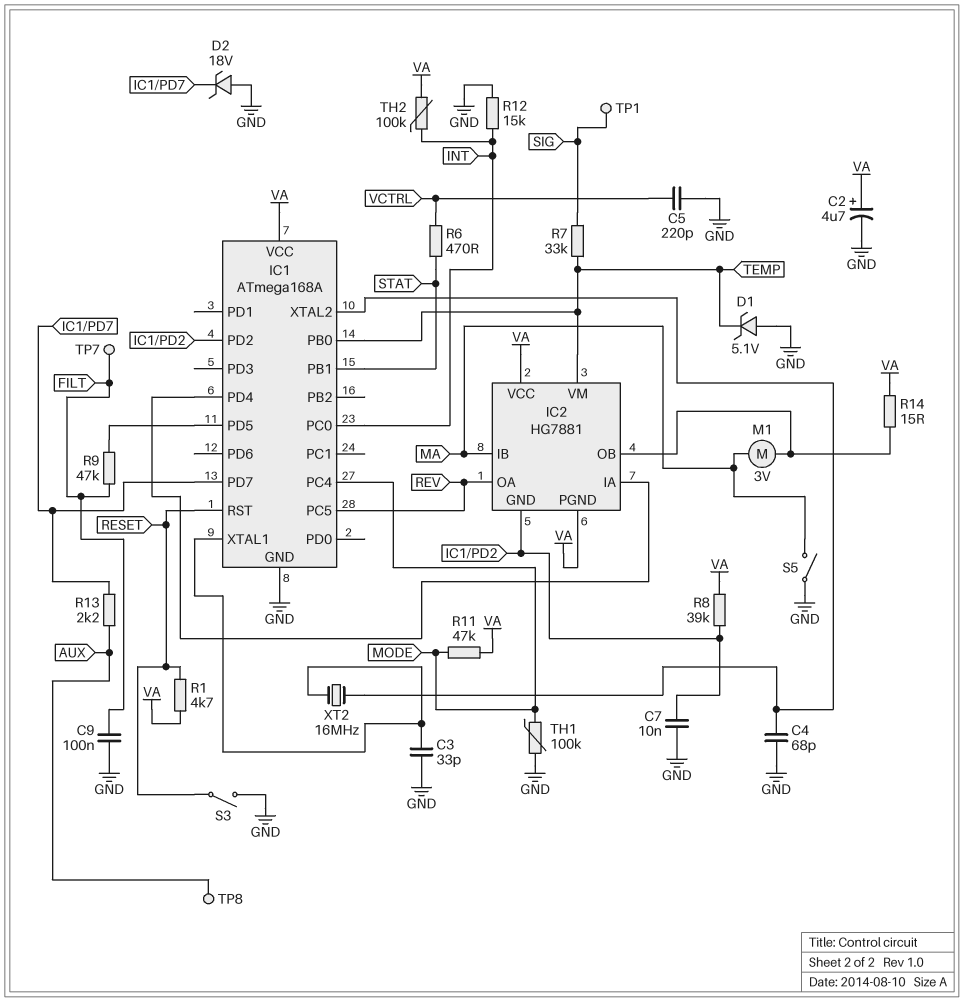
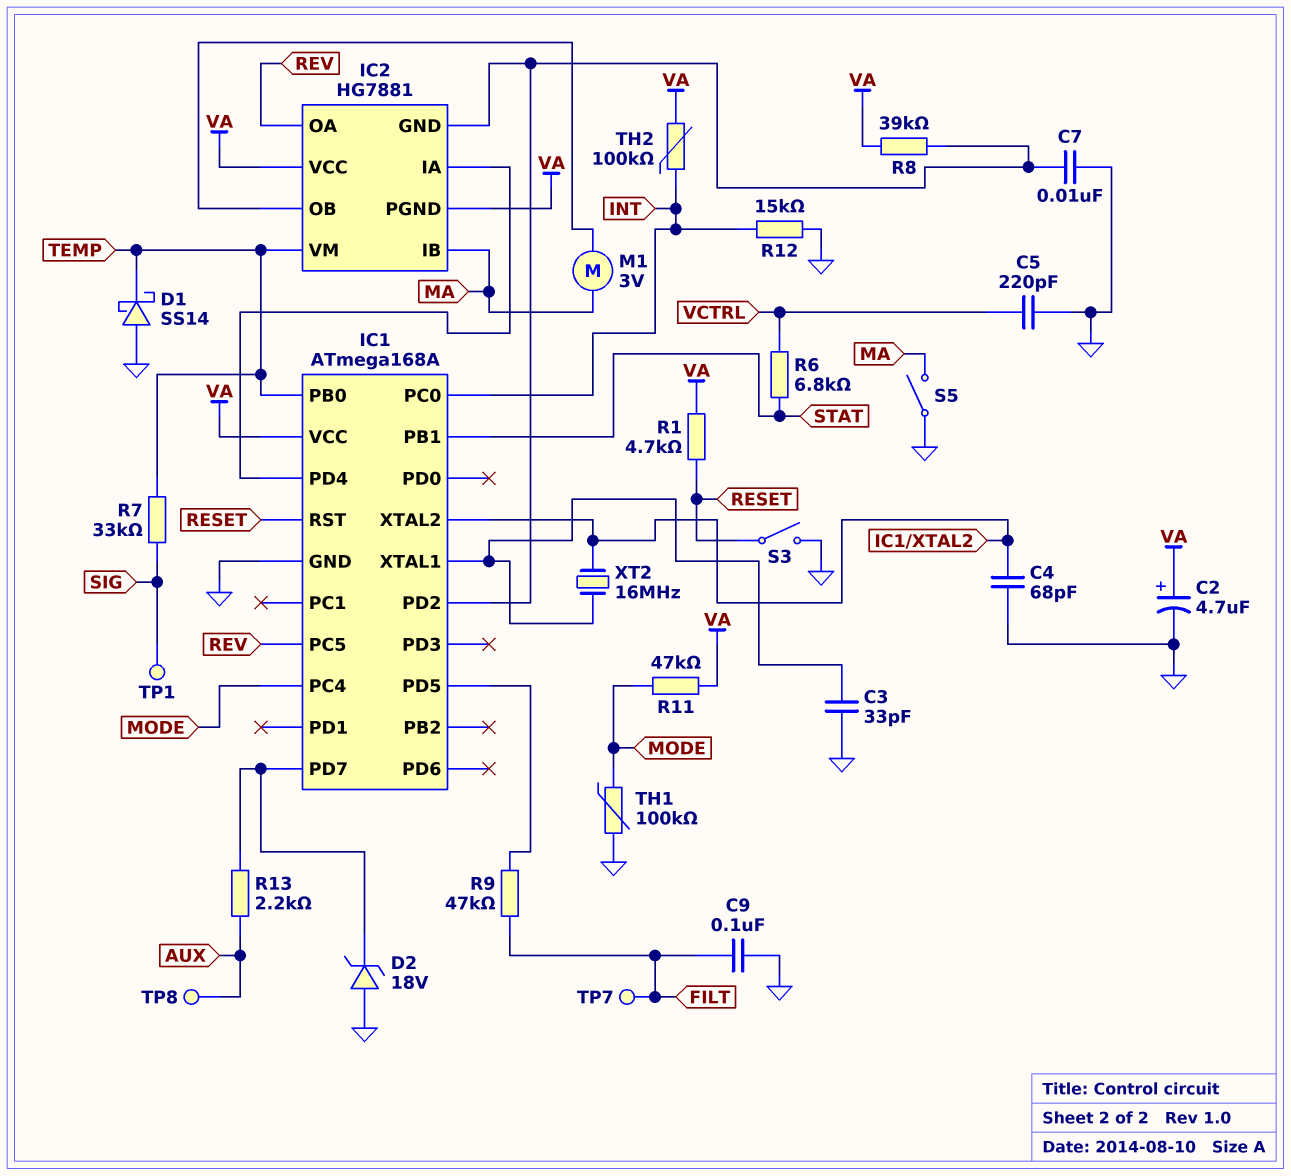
D1: zener 5.1V (A GND, K TEMP) -> schottky SS14 (A GND, K TEMP)
R6: 470 (STAT, VCTRL) -> 6.8k (STAT, VCTRL)
R14: 15 (IC2/OB, VA) -> none

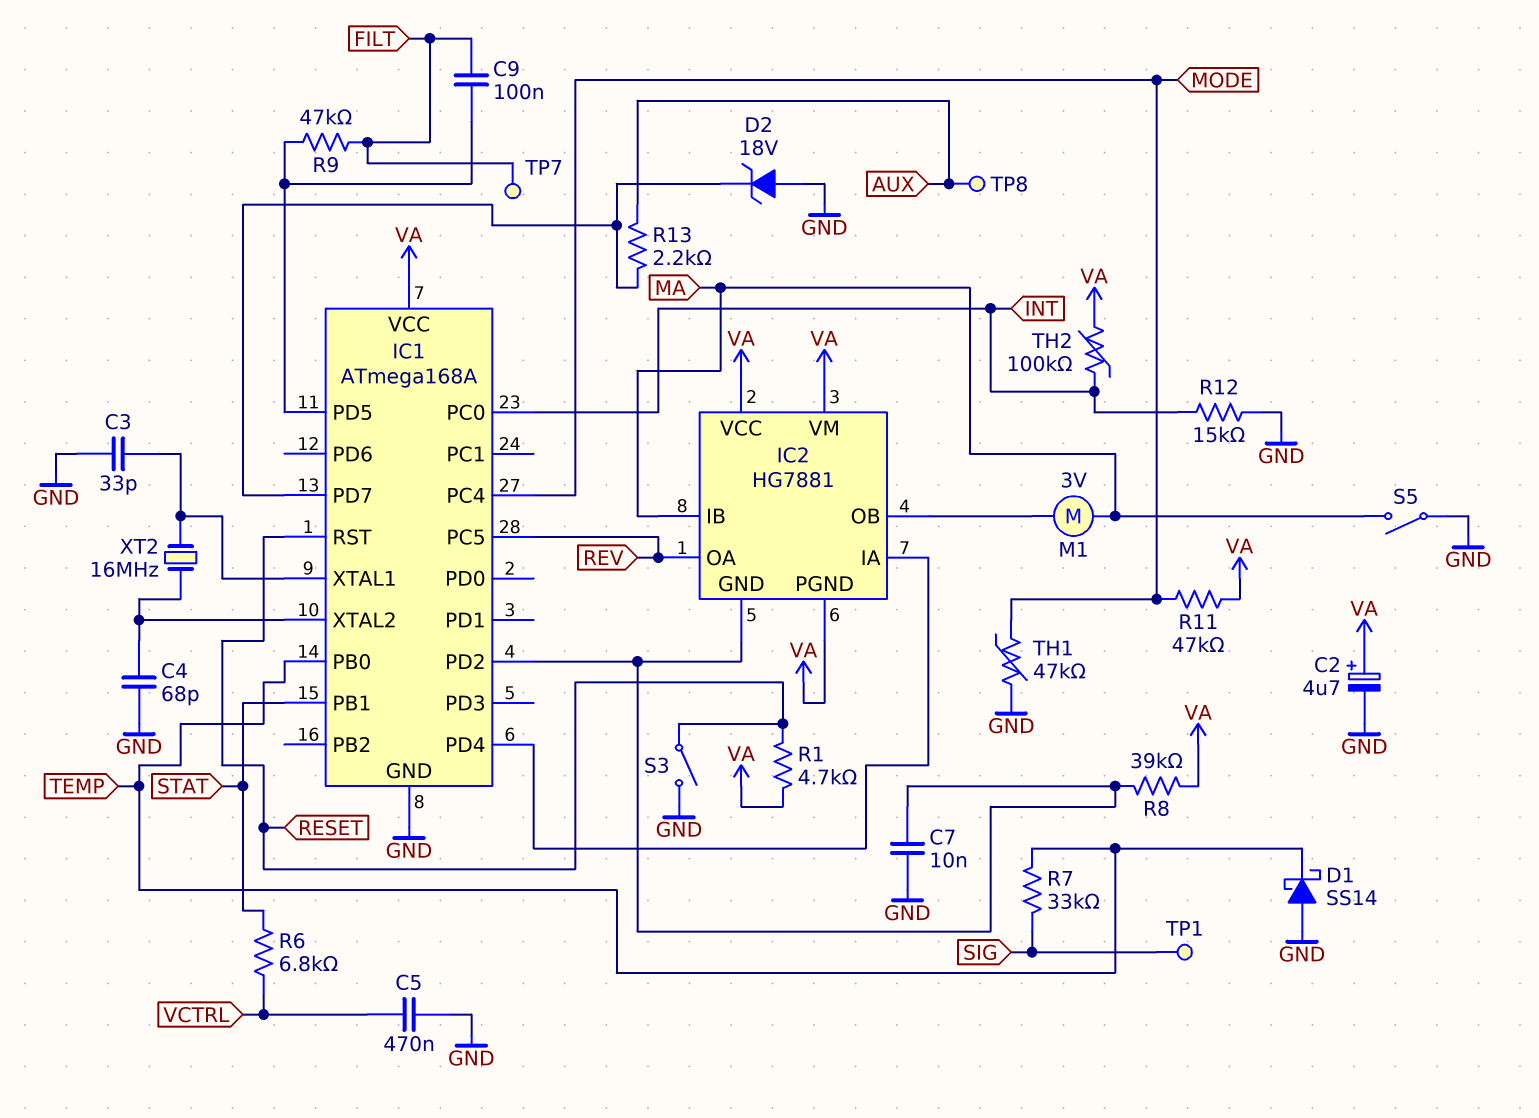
C5: 220pF (GND, VCTRL) -> 470nF (GND, VCTRL)
C9: 100nF (FILT, GND) -> 100nF (FILT, IC1/PD5)
IC2 pin VM: TEMP -> VA
TH1: 100k (GND, MODE) -> 47k (GND, MODE)

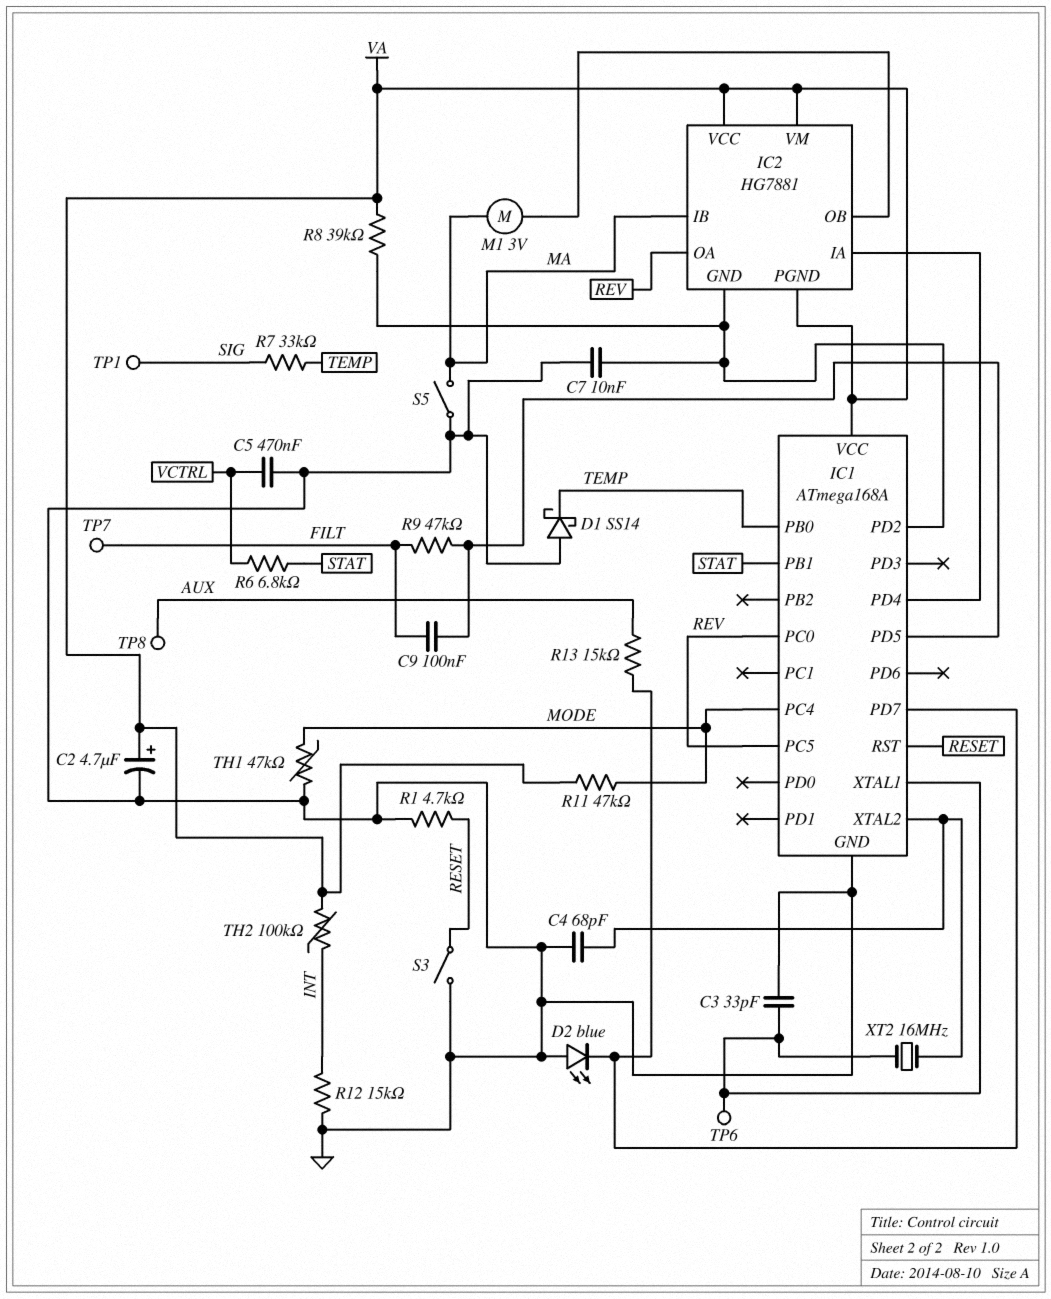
D2: zener 18V (A GND, K IC1/PD7) -> LED blue (A GND, K IC1/PD7)
IC1 pin PC0: INT -> REV
R1: 4.7k (RESET, VA) -> 4.7k (GND, RESET)
R13: 2.2k (AUX, IC1/PD7) -> 15k (AUX, IC1/PD7)
TP6: none -> test point (IC1/XTAL1)

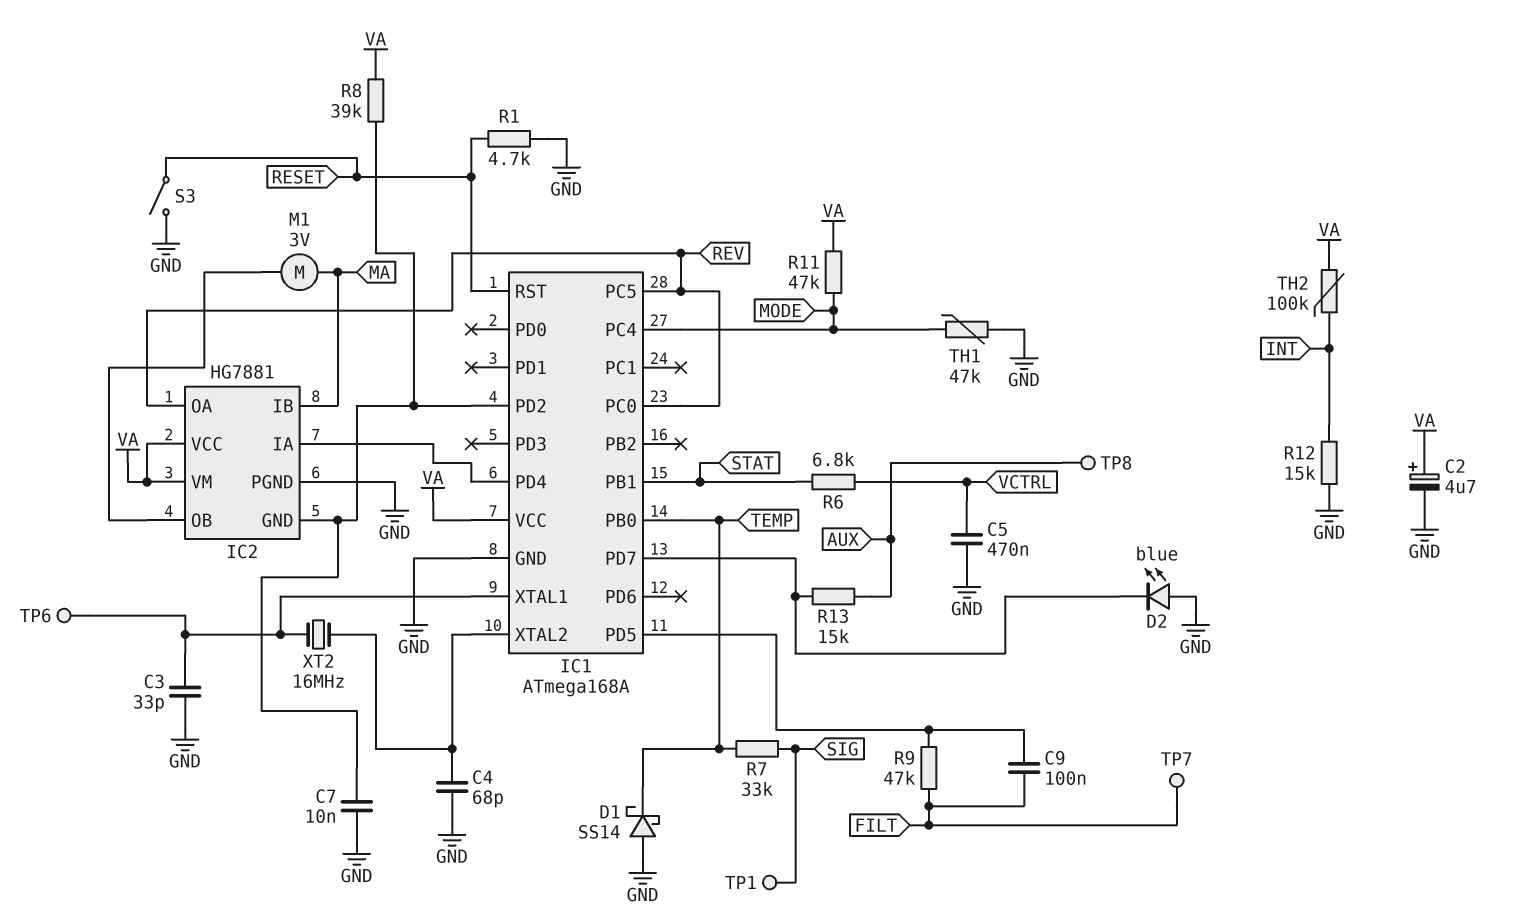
IC2 pin PGND: VA -> GND
S5: switch (GND, MA) -> none

